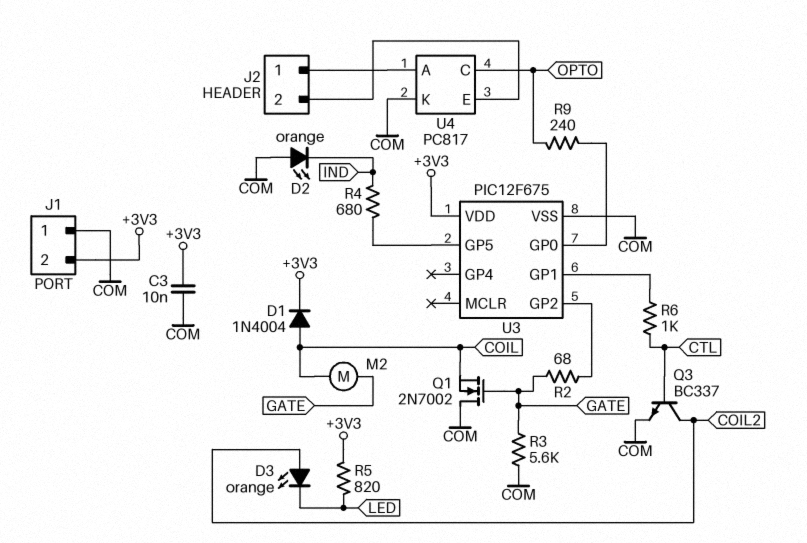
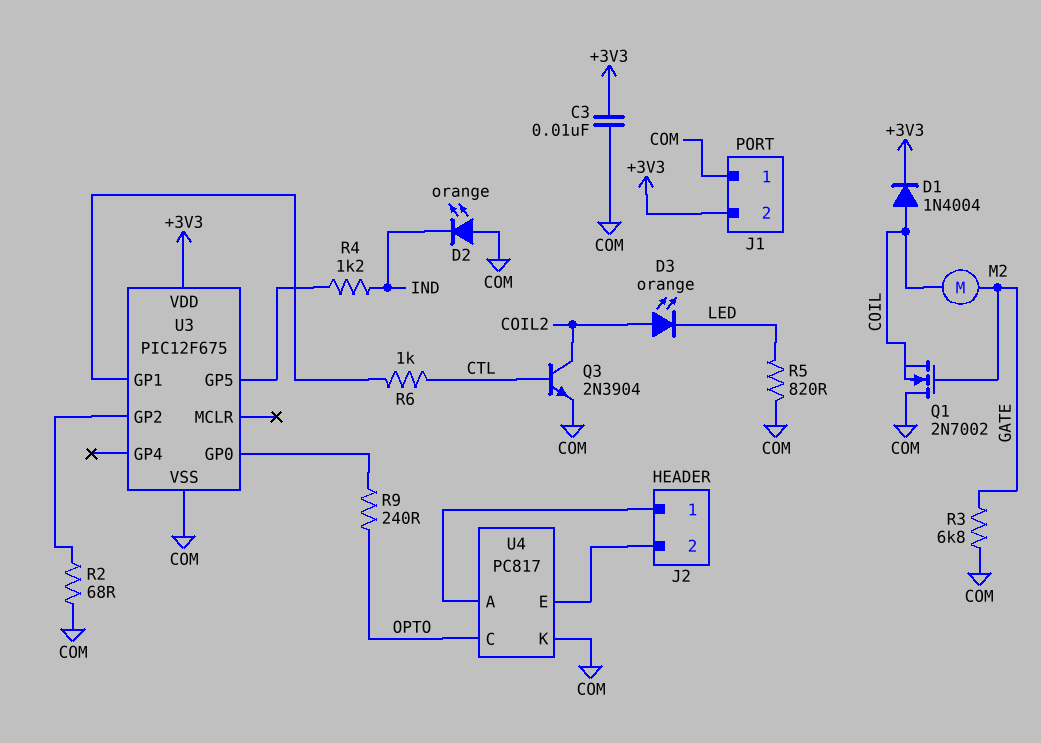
Q3: NPN BC337 (B CTL, C COIL2, E COM) -> NPN 2N3904 (B CTL, C COIL2, E COM)
R2: 68 (GATE, U3/GP2) -> 68 (COM, U3/GP2)
R3: 5.6k (COM, GATE) -> 6.8k (COM, GATE)
R4: 680 (IND, U3/GP5) -> 1.2k (IND, U3/GP5)
R5: 820 (+3V3, LED) -> 820 (COM, LED)

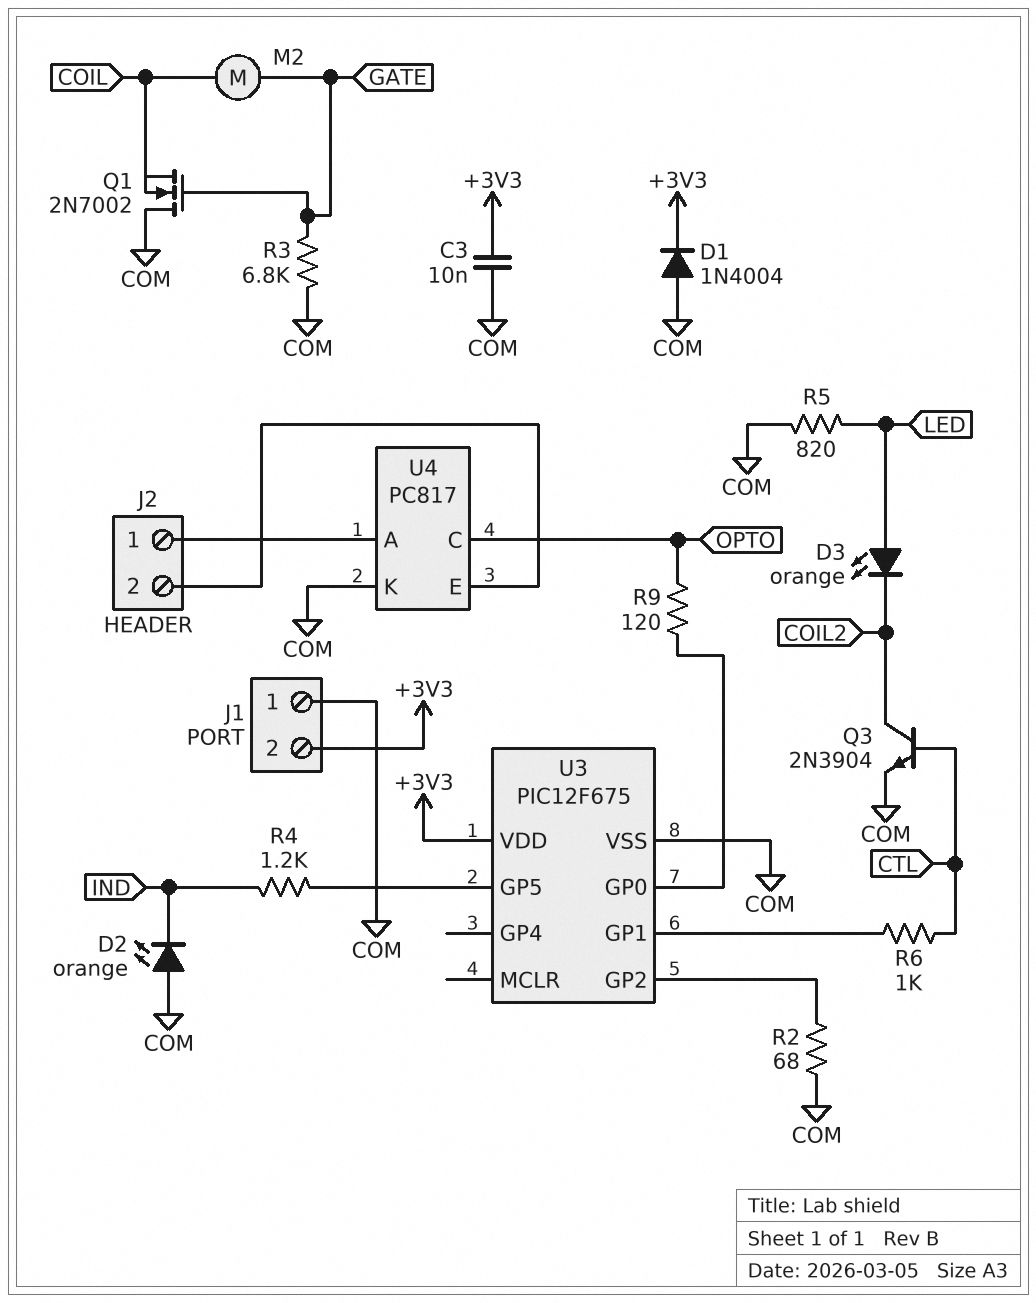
D1: diode 1N4004 (A COIL, K +3V3) -> diode 1N4004 (A COM, K +3V3)
D3: LED orange (A COIL2, K LED) -> LED orange (A LED, K COIL2)
R9: 240 (OPTO, U3/GP0) -> 120 (OPTO, U3/GP0)

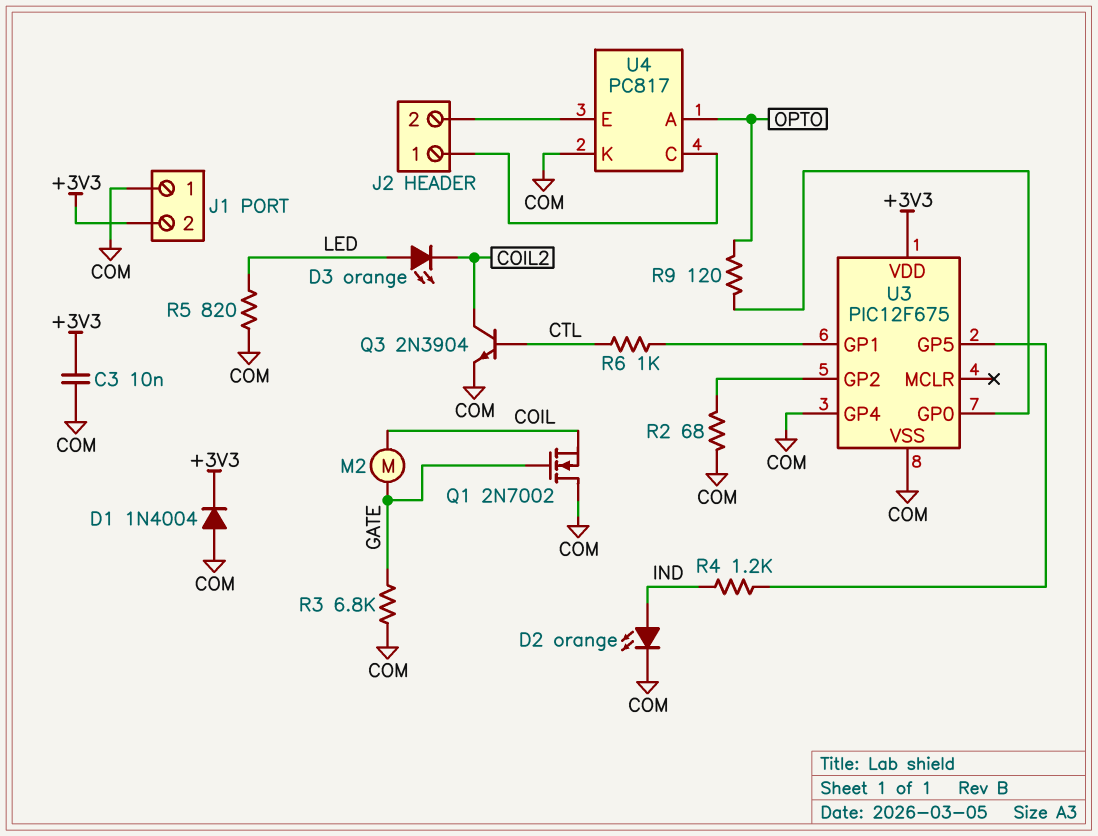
D2: LED orange (A COM, K IND) -> LED orange (A IND, K COM)
U3 pin GP4: none -> COM
U4 pin A: J2/1 -> OPTO
U4 pin C: OPTO -> J2/1

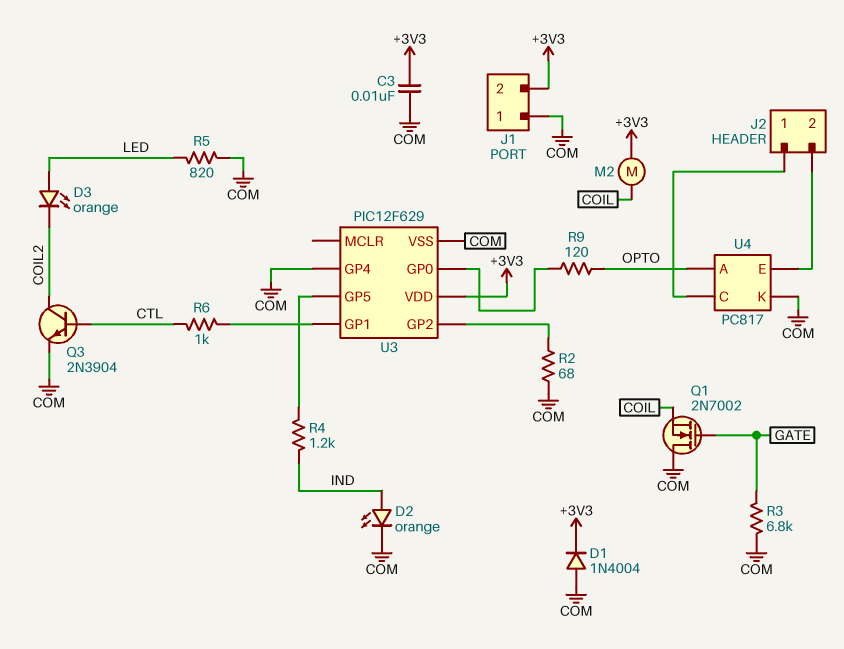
M2: motor (COIL, GATE) -> motor (+3V3, COIL)
U3: PIC12F675 -> PIC12F629

